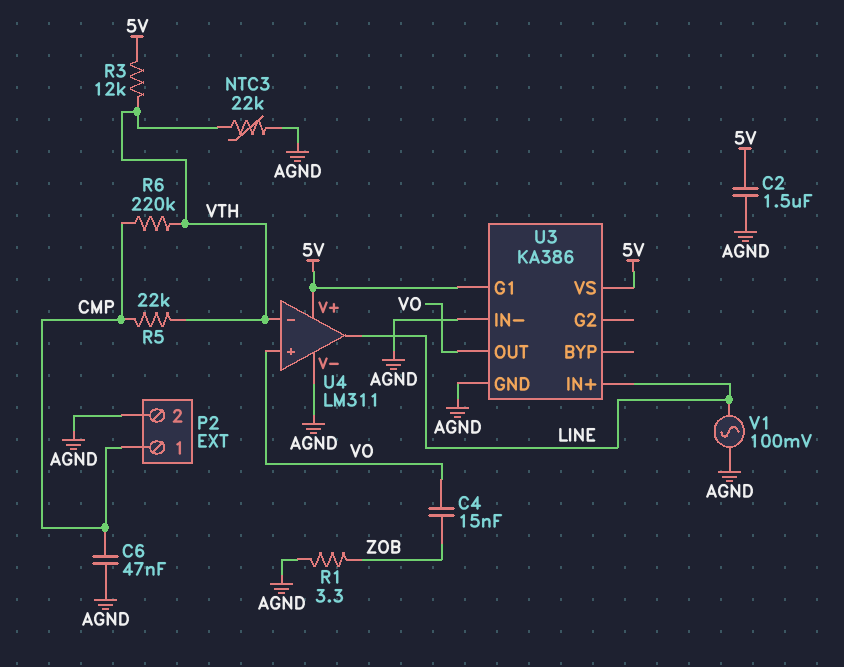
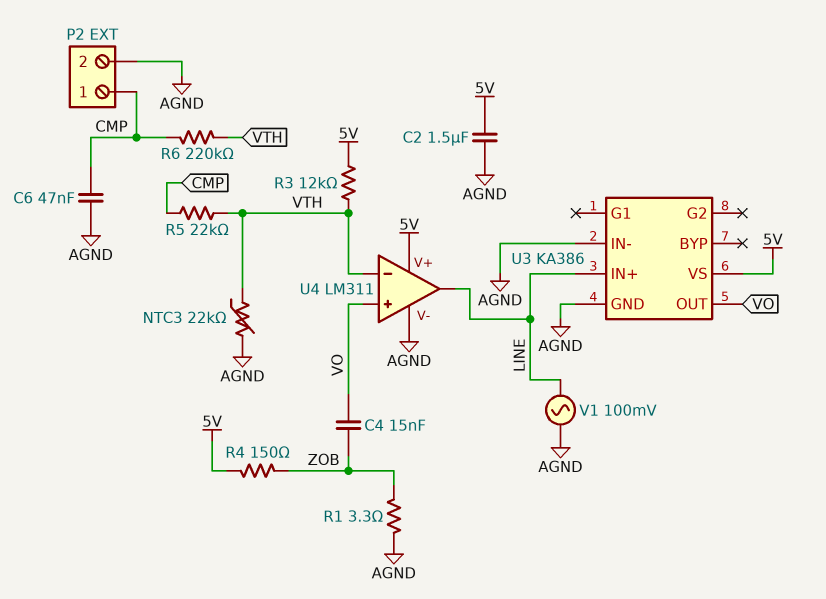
R4: none -> 150 (5V, ZOB)
U3 pin G1: 5V -> none

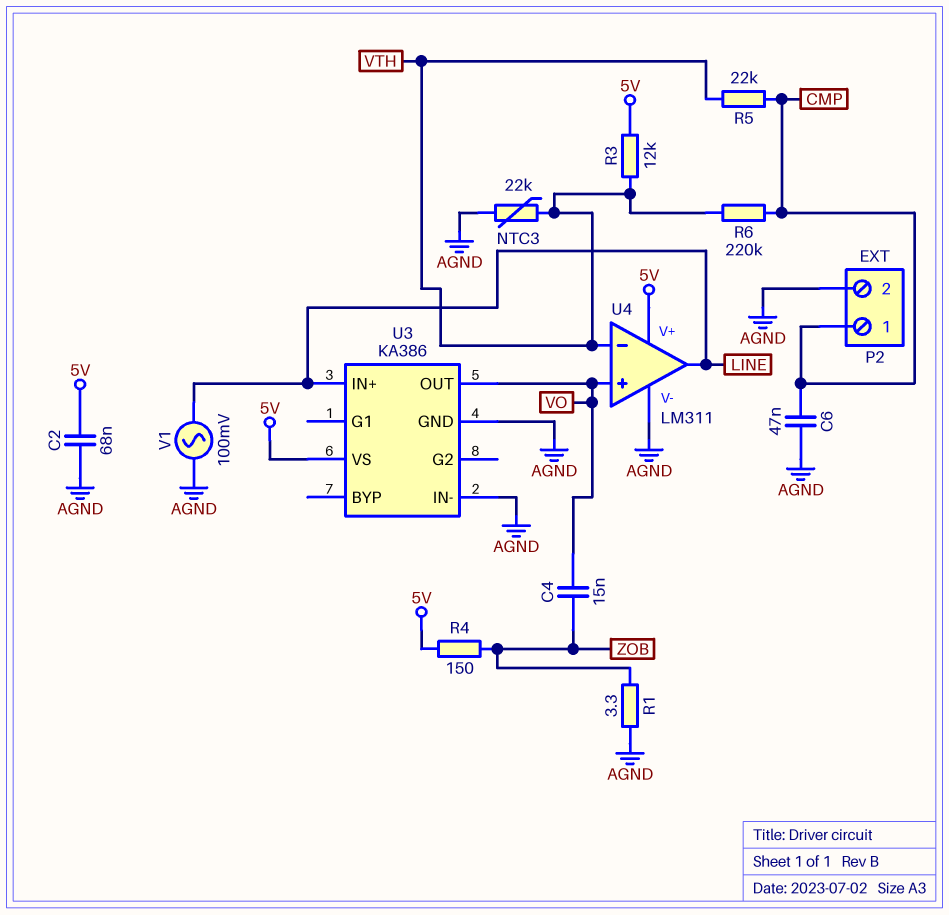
C2: 1.5uF (5V, AGND) -> 68nF (5V, AGND)

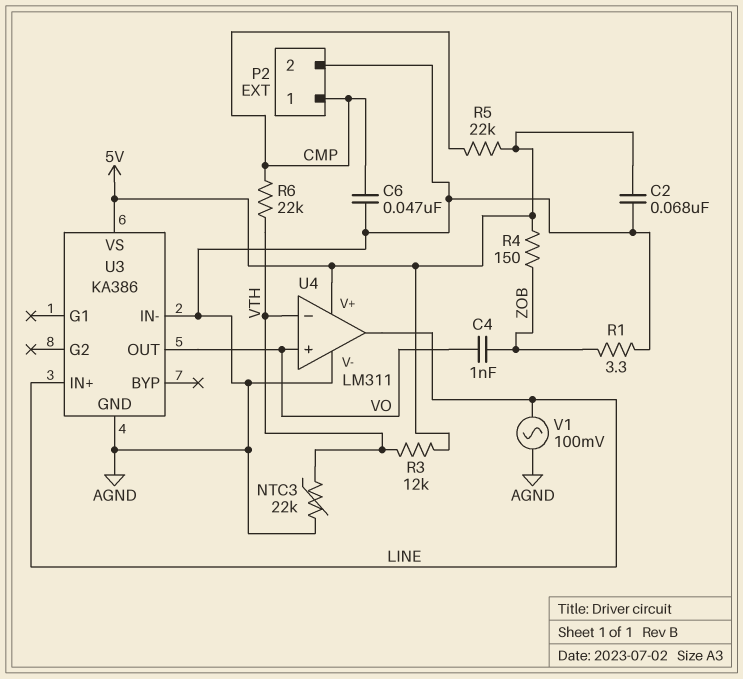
C4: 15nF (VO, ZOB) -> 1nF (VO, ZOB)
R5: 22k (CMP, VTH) -> 22k (5V, CMP)
R6: 220k (CMP, VTH) -> 22k (CMP, VTH)

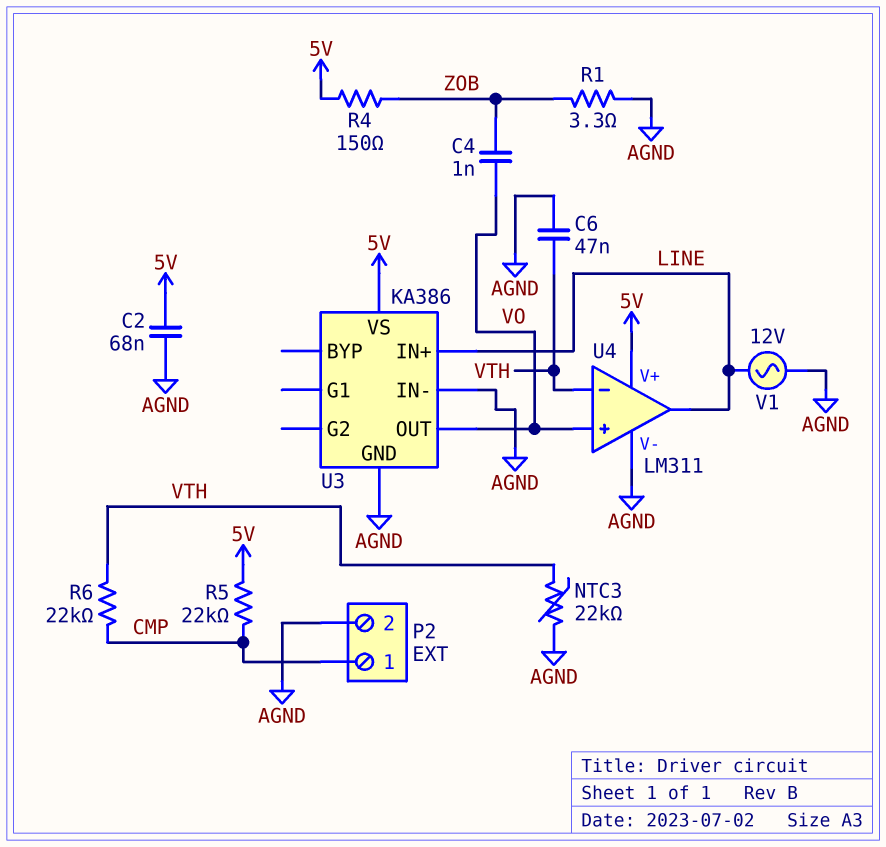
C6: 47nF (AGND, CMP) -> 47nF (AGND, VTH)
R3: 12k (5V, VTH) -> none
V1: AC 100mV (AGND, LINE) -> AC 12V (AGND, LINE)

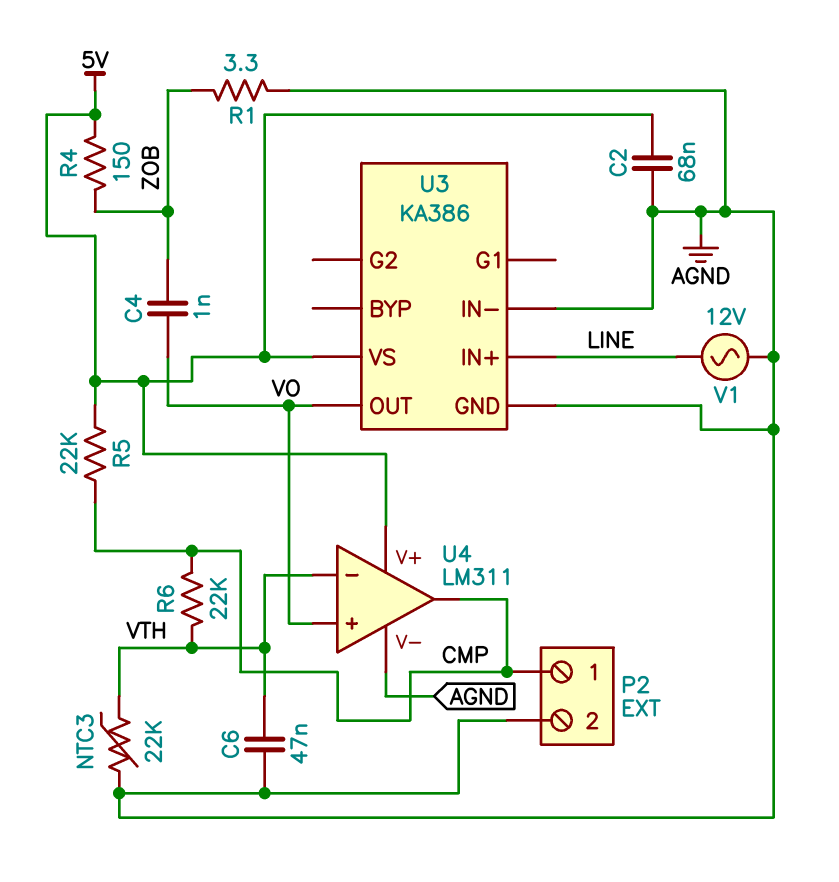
U4 pin out: LINE -> CMP

